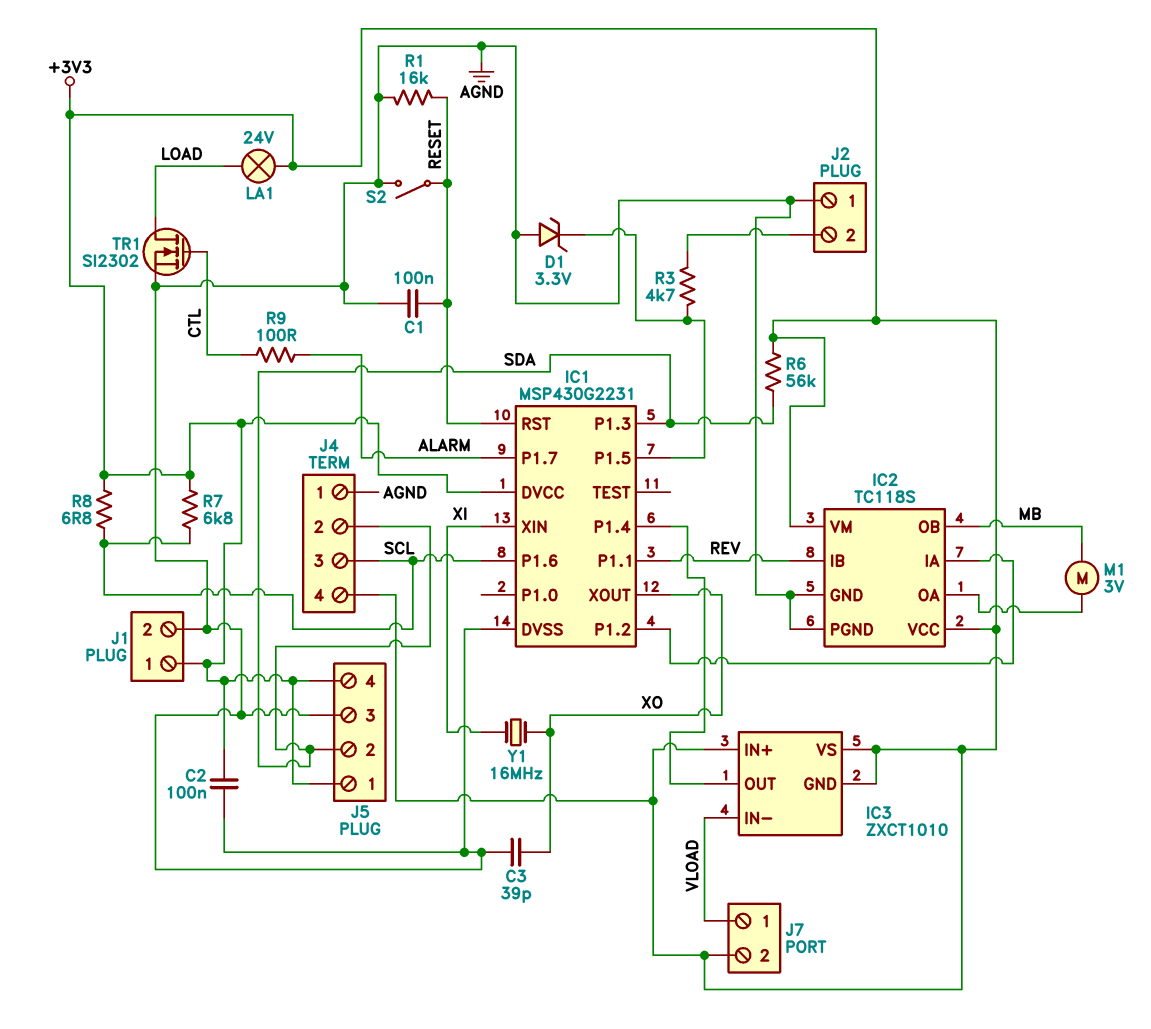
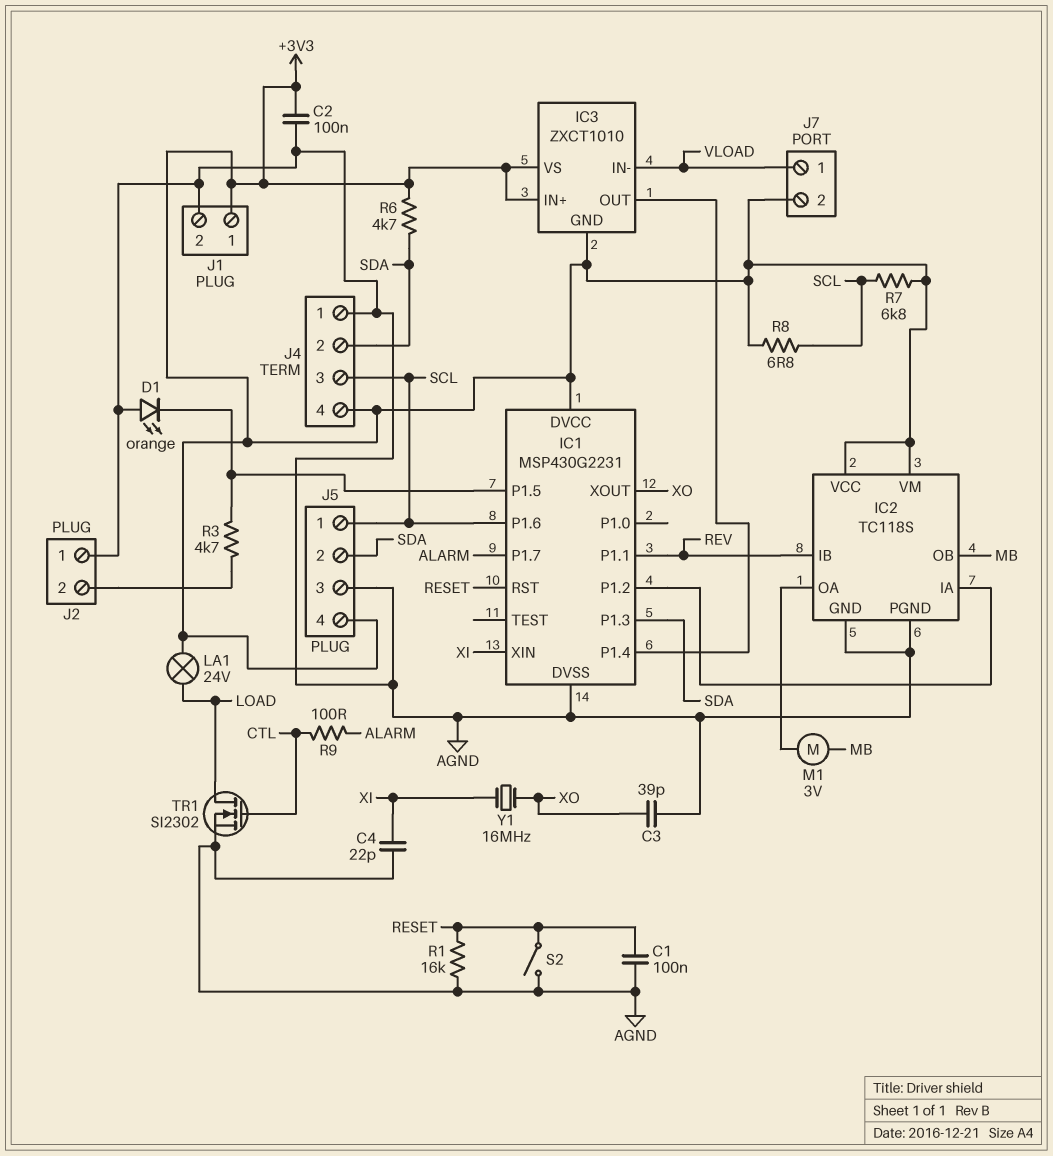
C4: none -> 22pF (AGND, XI)
D1: zener 3.3V (A AGND, K IC1/P1.5) -> LED orange (A AGND, K IC1/P1.5)
J5 pin 1: +3V3 -> SCL
R6: 56k (+3V3, SDA) -> 4.7k (+3V3, SDA)

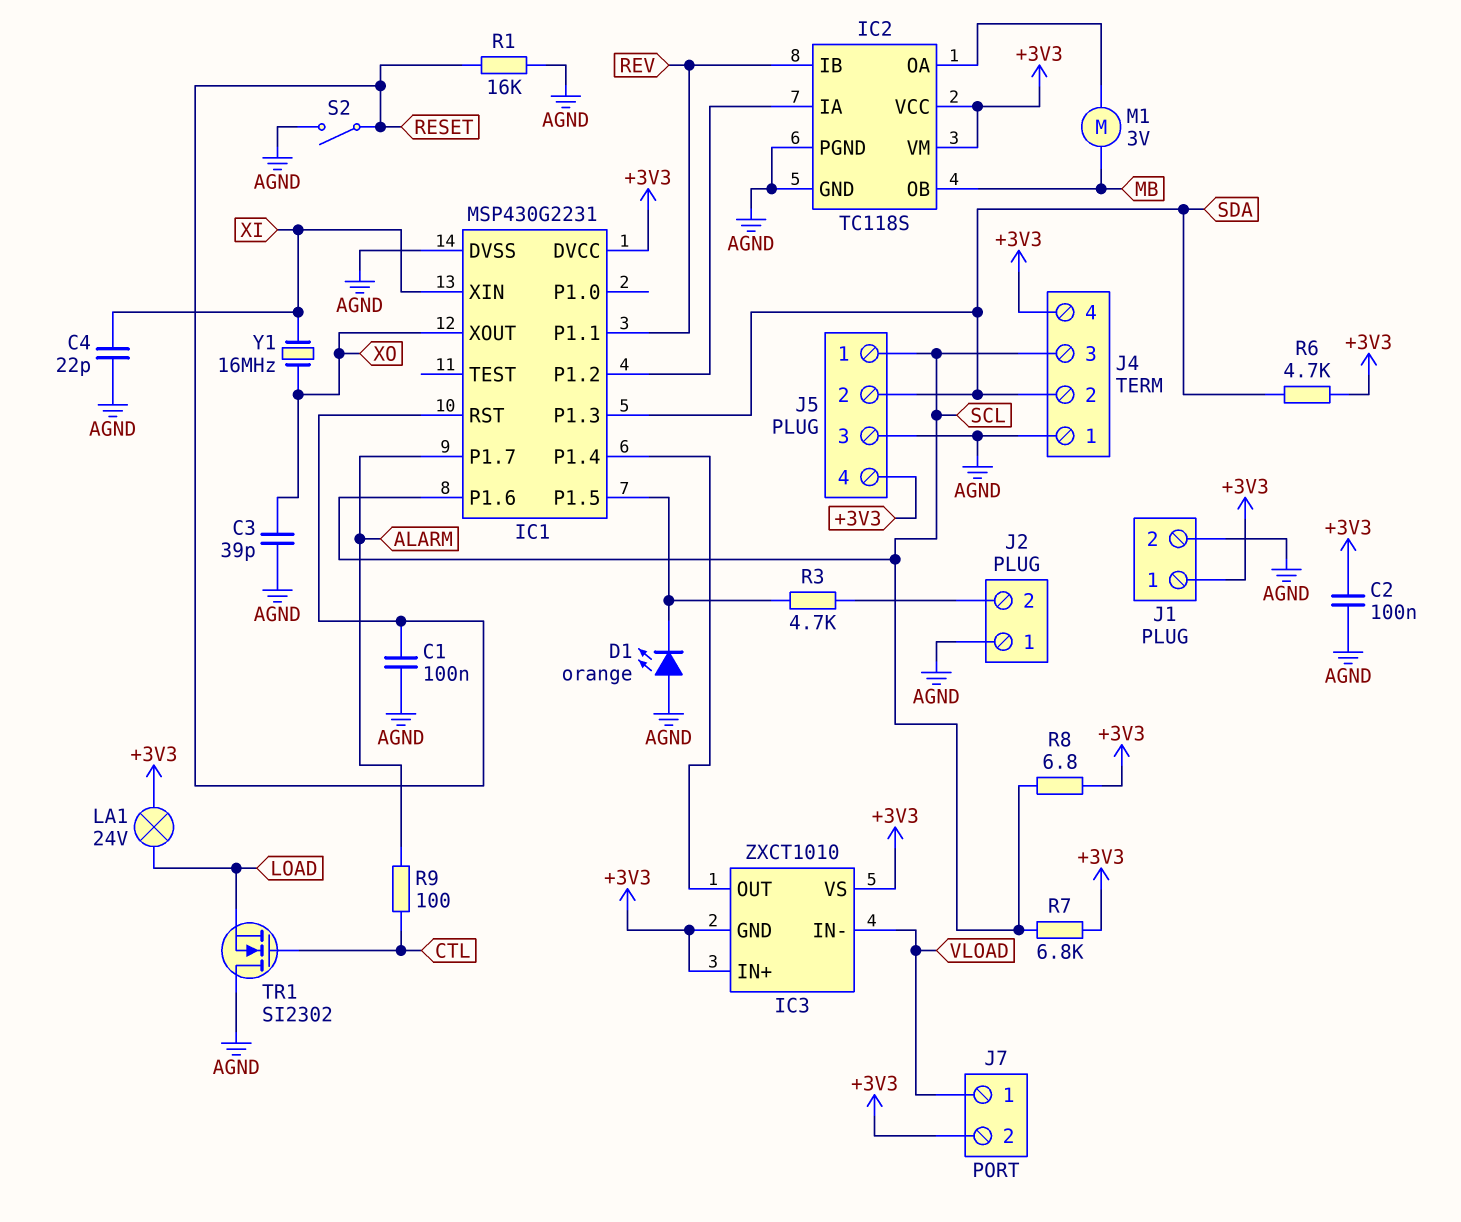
TR1: NMOS SI2302 (G CTL, D LOAD, S AGND) -> NMOS SI2302 (G CTL, D AGND, S LOAD)

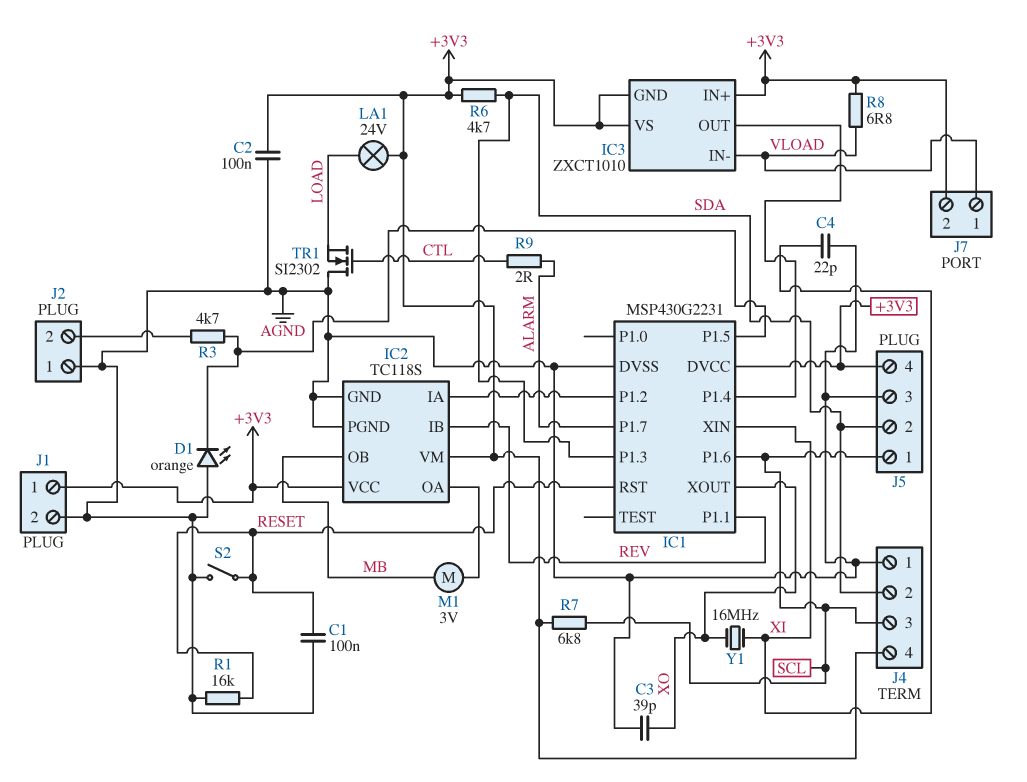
R8: 6.8 (+3V3, SCL) -> 6.8 (+3V3, VLOAD)
R9: 100 (ALARM, CTL) -> 2 (ALARM, CTL)

